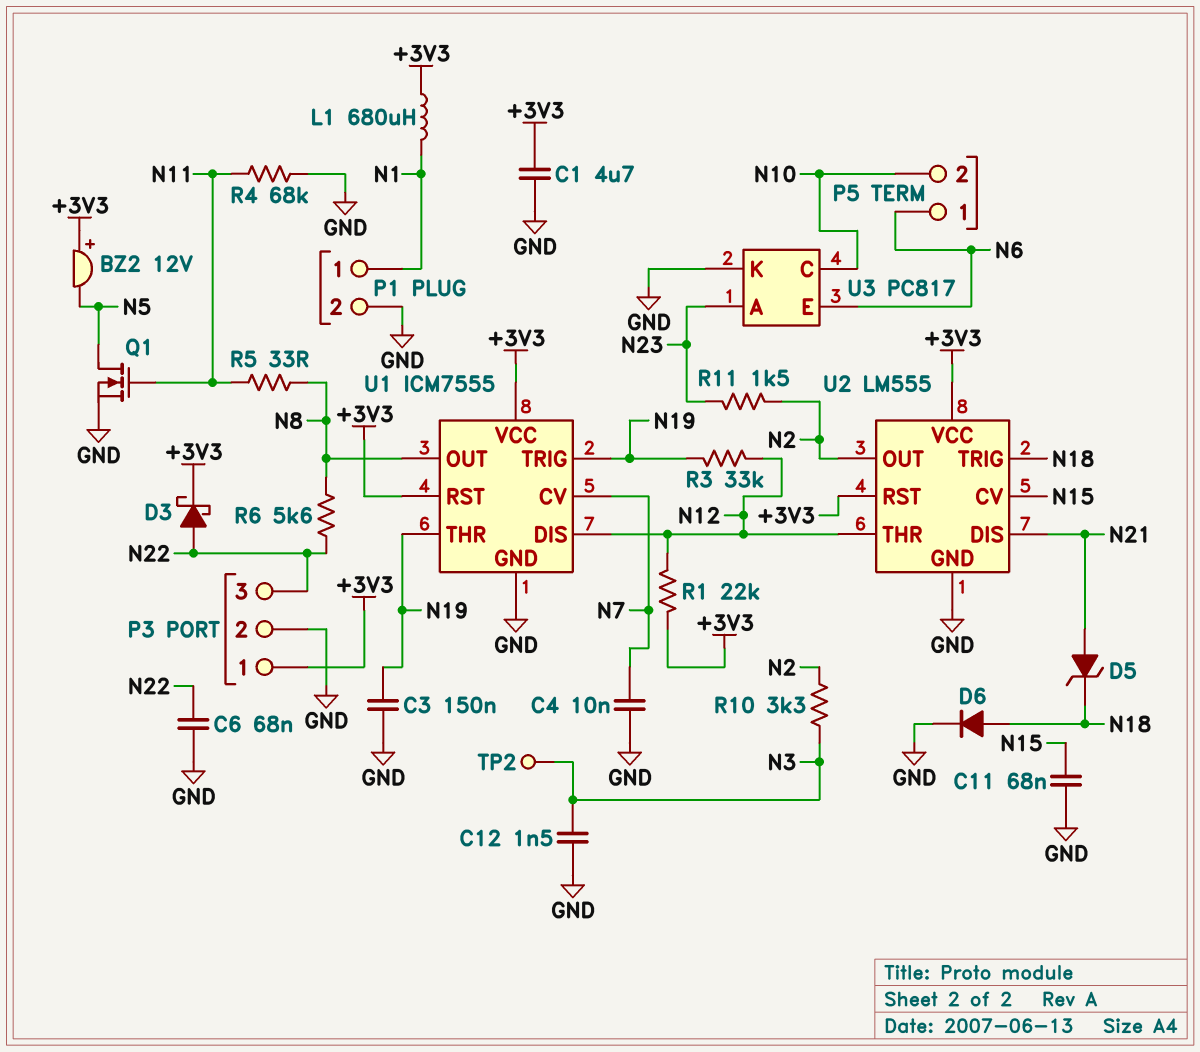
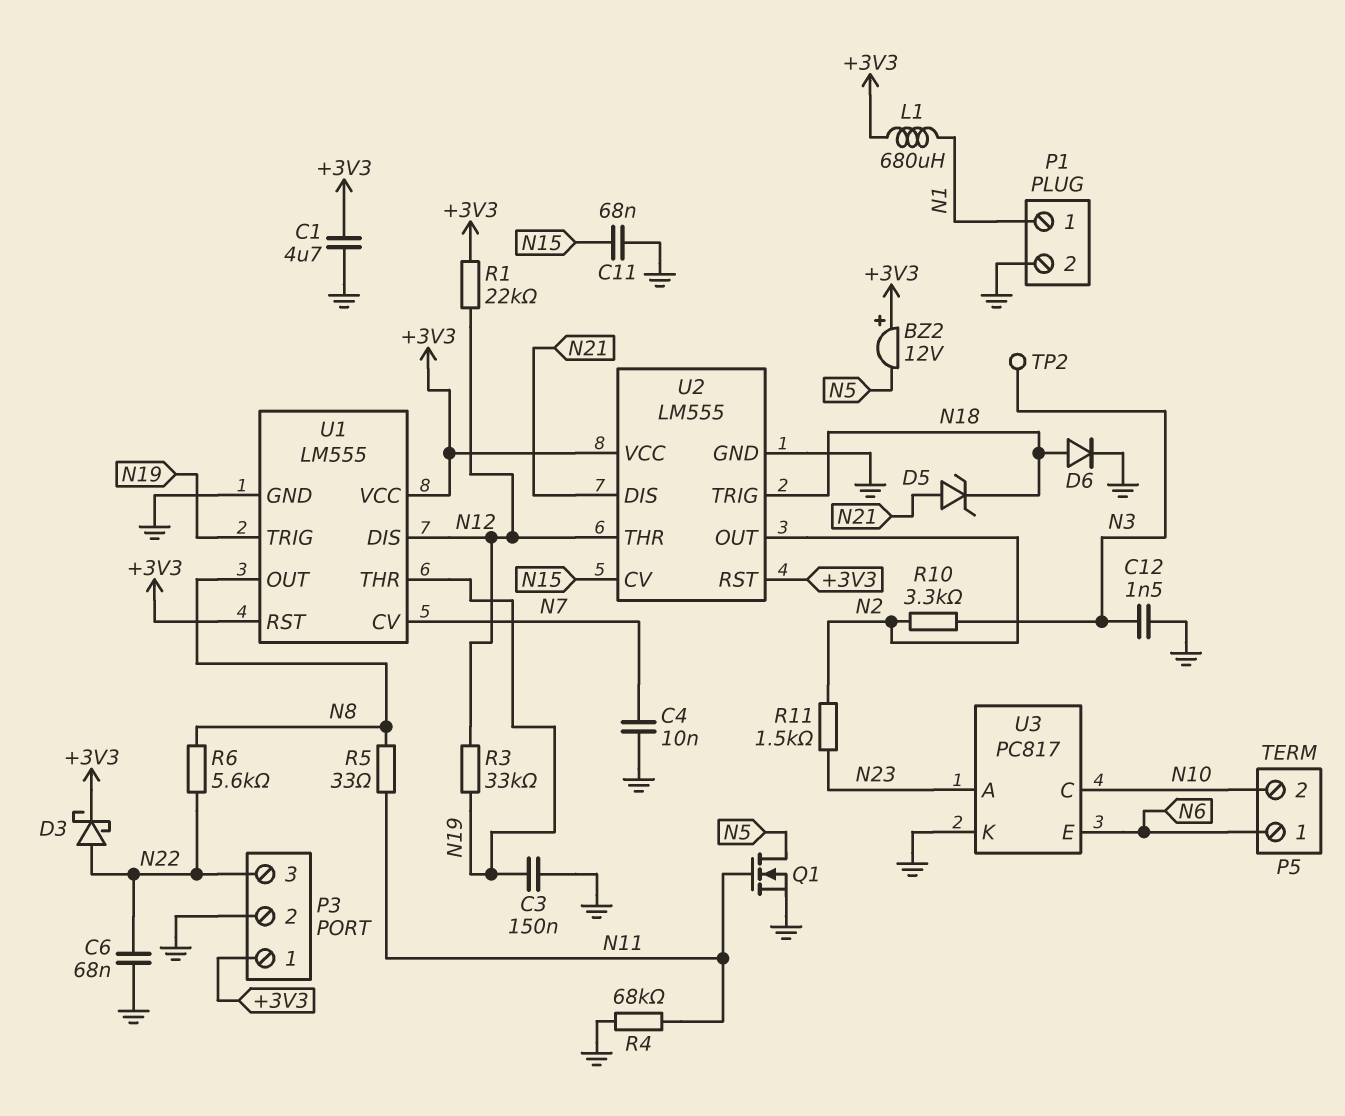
U1: ICM7555 -> LM555

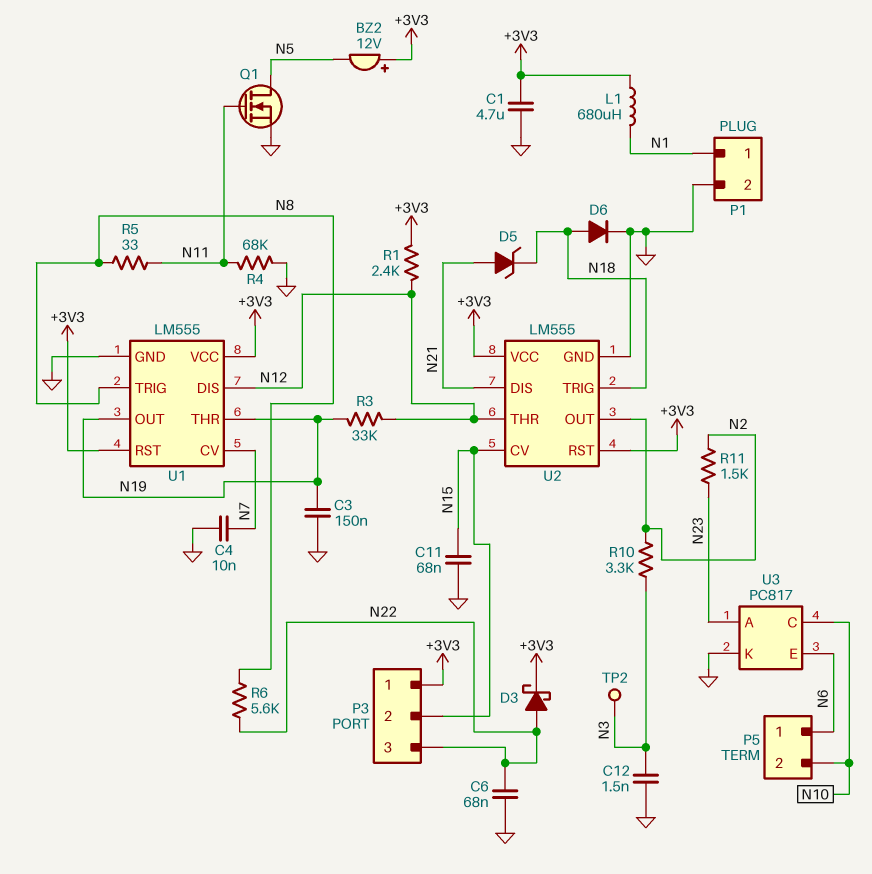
P3 pin 2: GND -> N15
R1: 22k (+3V3, N12) -> 2.4k (+3V3, N12)
U1 pin OUT: N8 -> N19
U1 pin TRIG: N19 -> N8

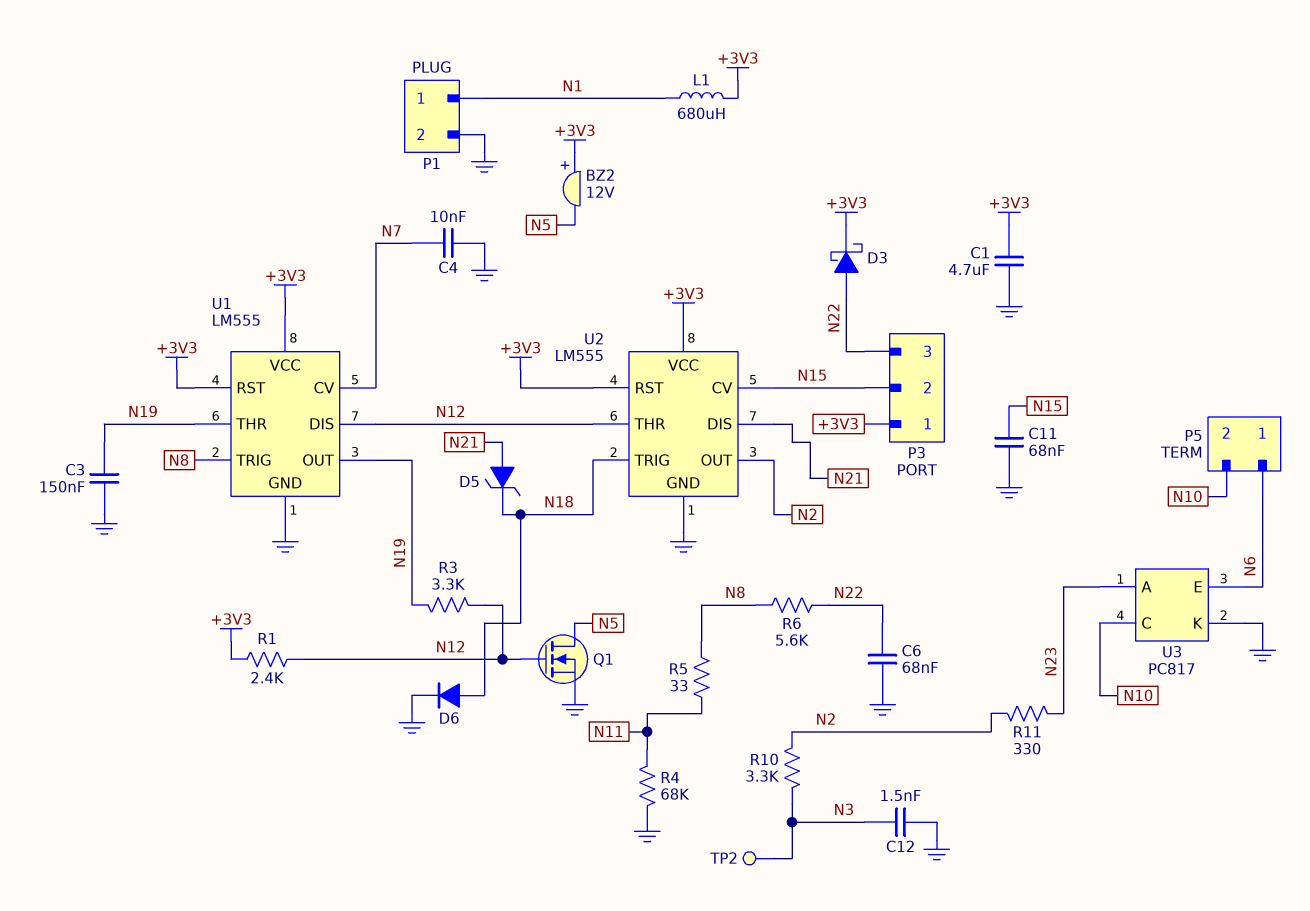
Q1: NMOS (G N11, D N5, S GND) -> NMOS (G N12, D N5, S GND)
R3: 33k (N12, N19) -> 3.3k (N12, N19)
R11: 1.5k (N2, N23) -> 330 (N2, N23)

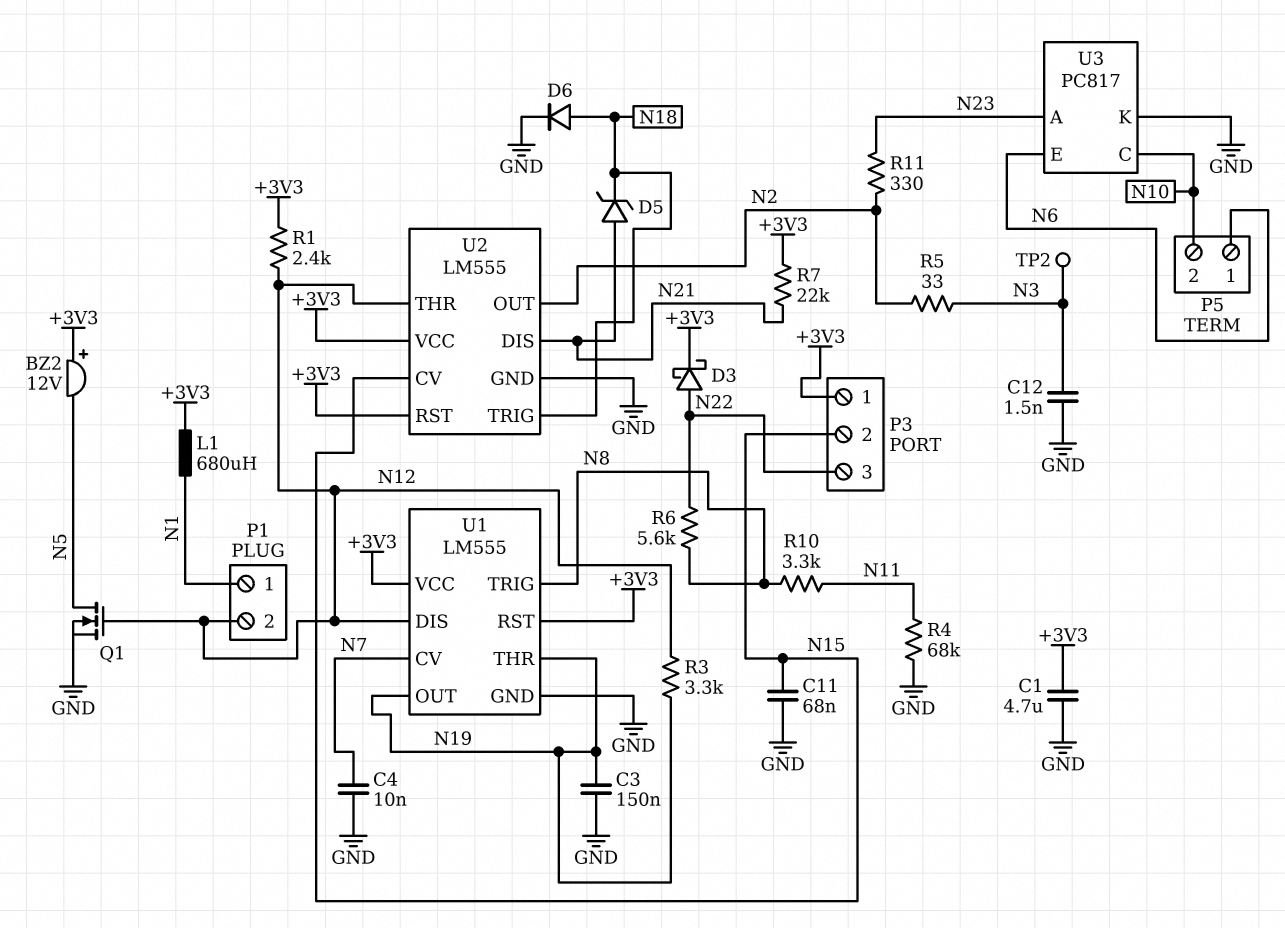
C6: 68nF (GND, N22) -> none
P1 pin 2: GND -> N12
R5: 33 (N8, N11) -> 33 (N2, N3)
R7: none -> 22k (+3V3, N21)
R10: 3.3k (N2, N3) -> 3.3k (N8, N11)

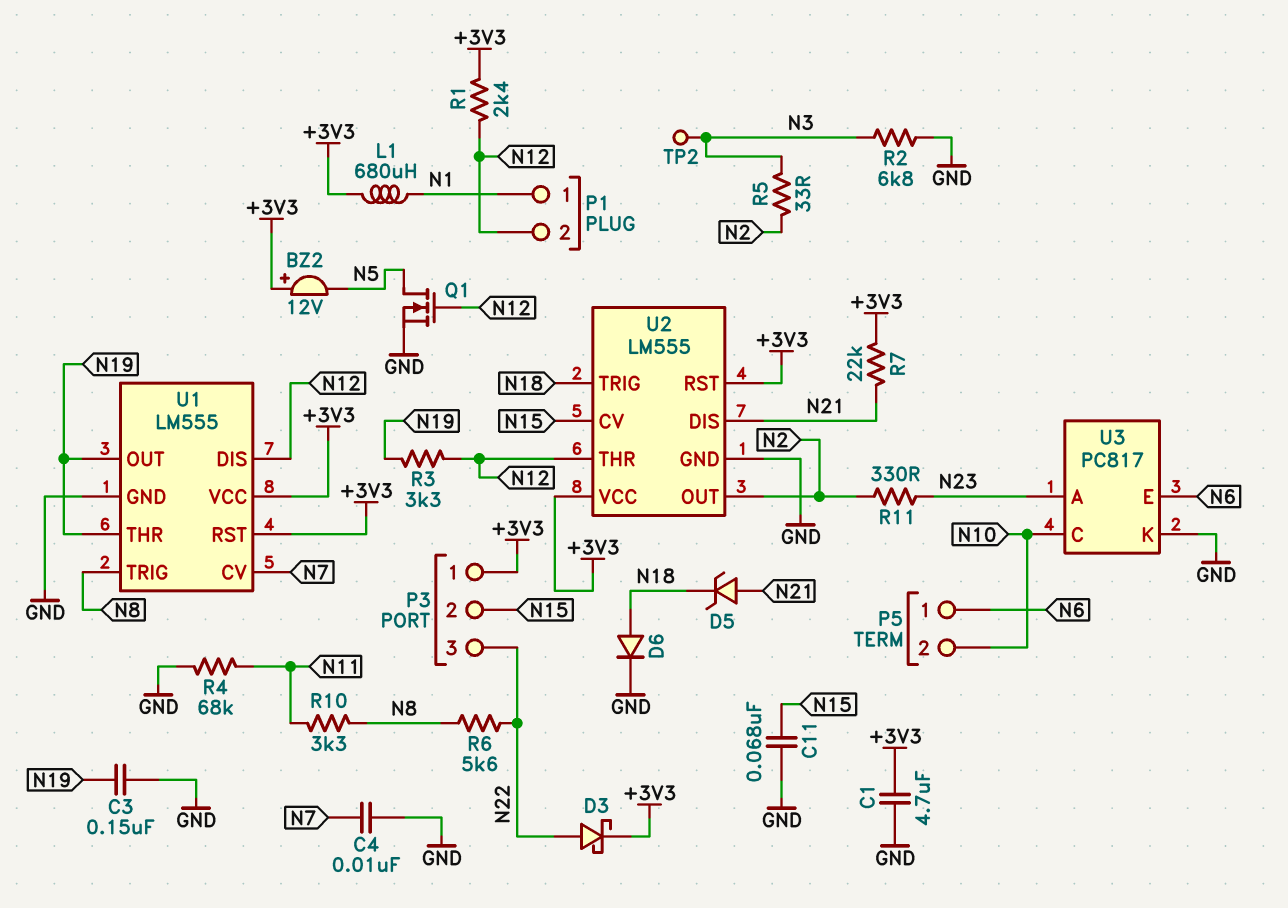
C12: 1.5nF (GND, N3) -> none
R2: none -> 6.8k (GND, N3)

